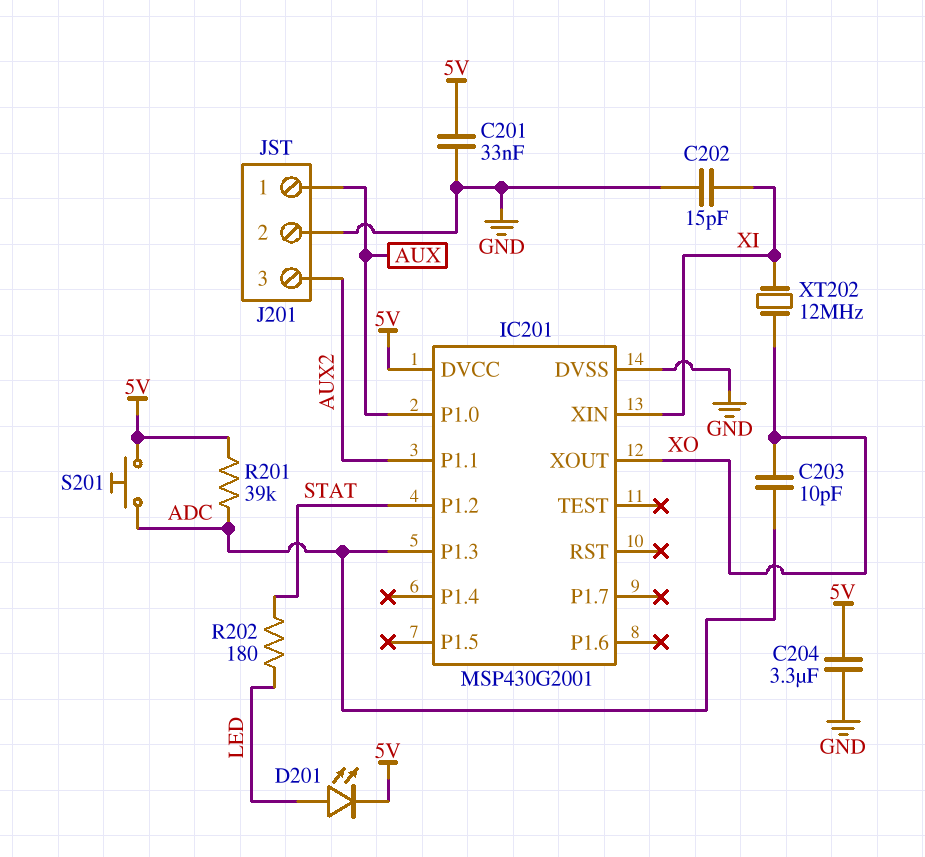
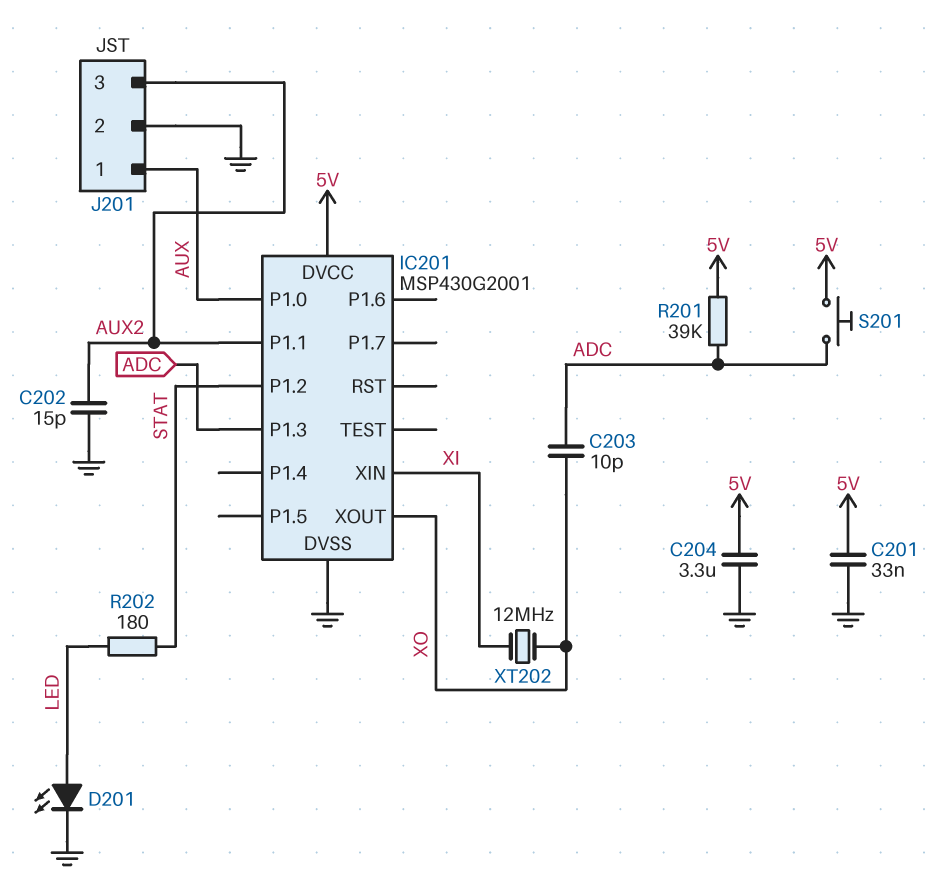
C202: 15pF (GND, XI) -> 15pF (AUX2, GND)
D201: LED (A LED, K 5V) -> LED (A LED, K GND)

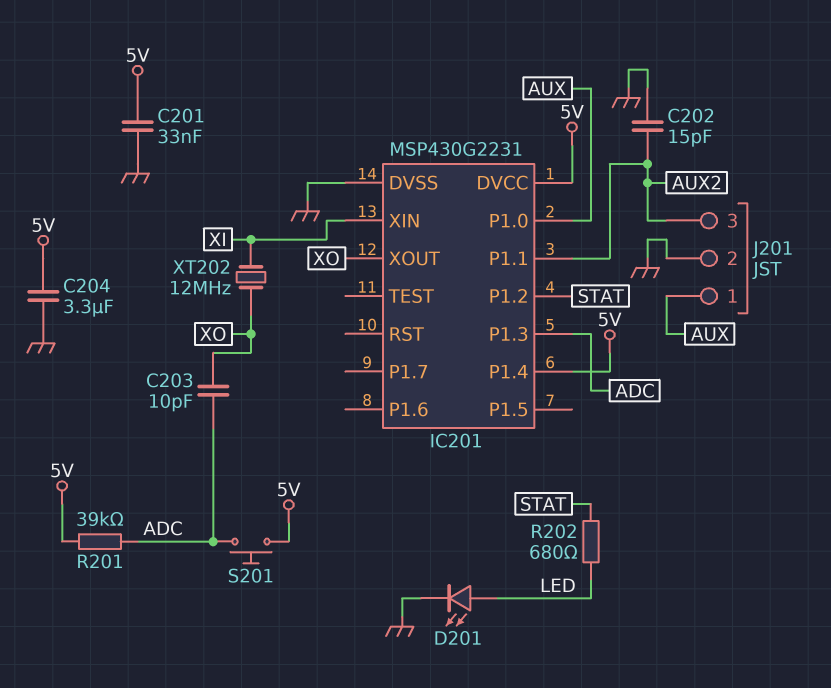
IC201: MSP430G2001 -> MSP430G2231
IC201 pin P1.4: none -> 5V
R202: 180 (LED, STAT) -> 680 (LED, STAT)

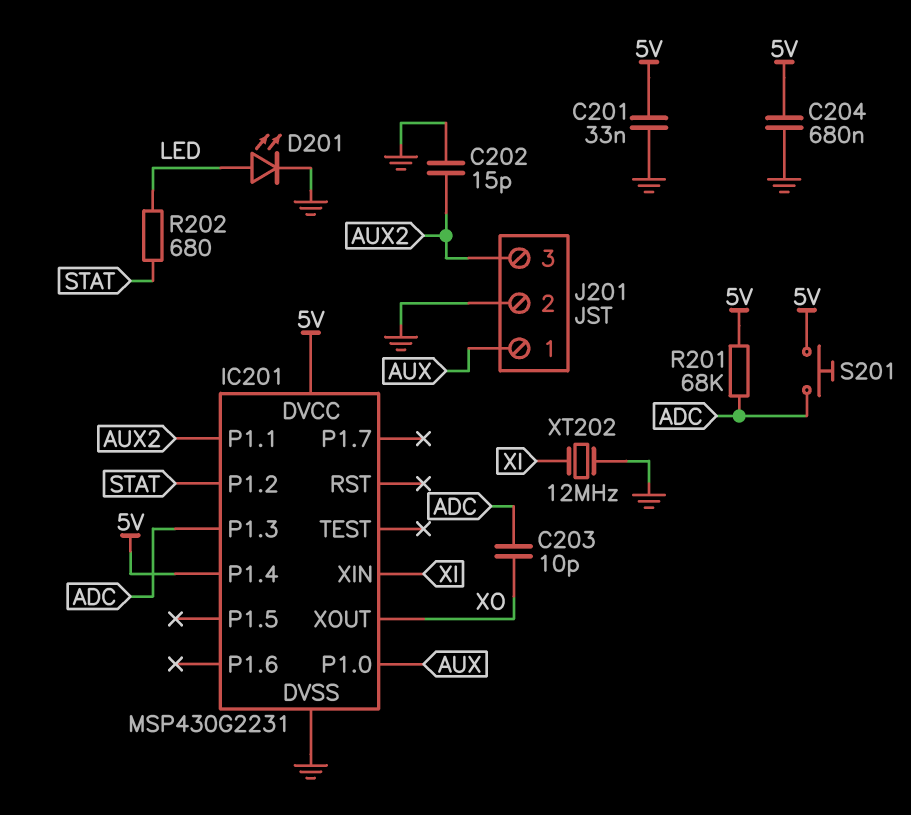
C204: 3.3uF (5V, GND) -> 680nF (5V, GND)
R201: 39k (5V, ADC) -> 68k (5V, ADC)
XT202: 12MHz (XI, XO) -> 12MHz (GND, XI)

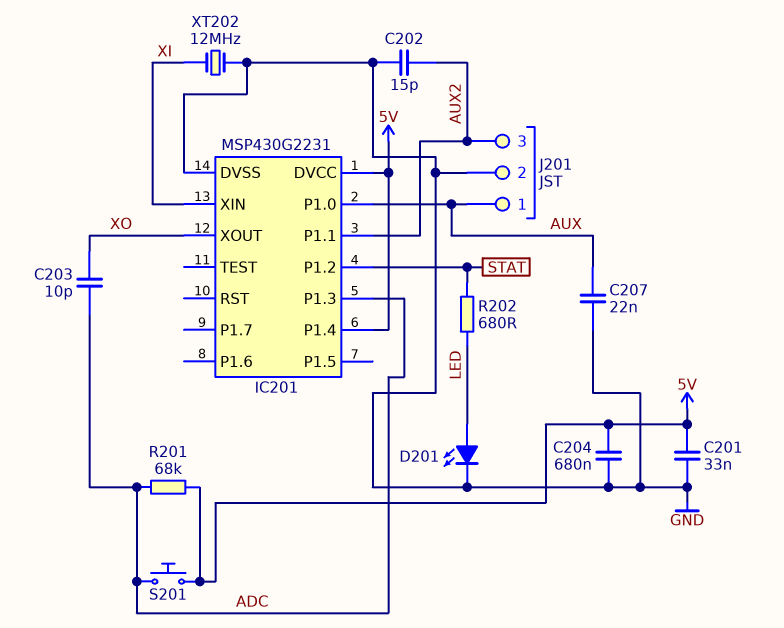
C207: none -> 22nF (AUX, GND)

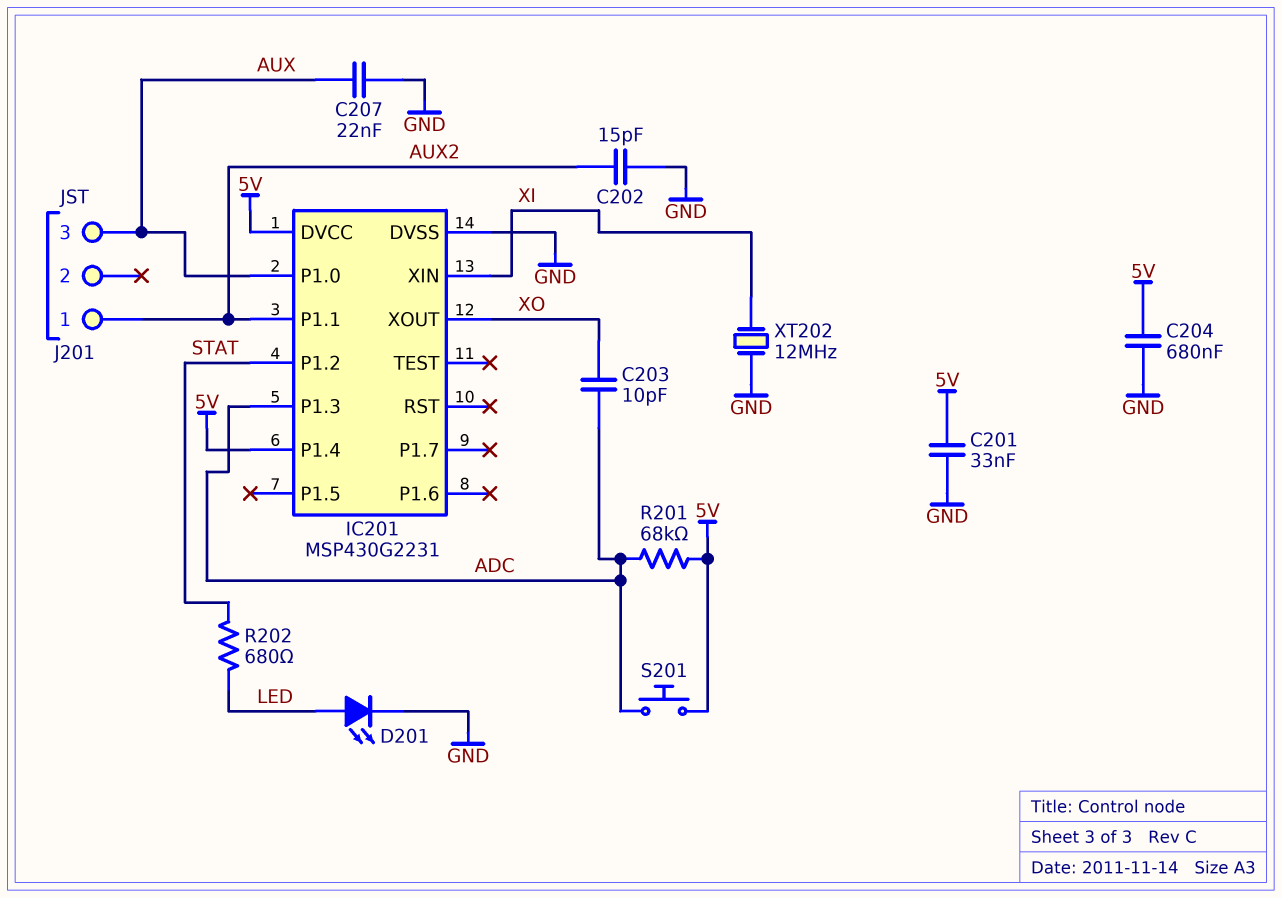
J201 pin 1: AUX -> AUX2
J201 pin 2: GND -> none
J201 pin 3: AUX2 -> AUX

